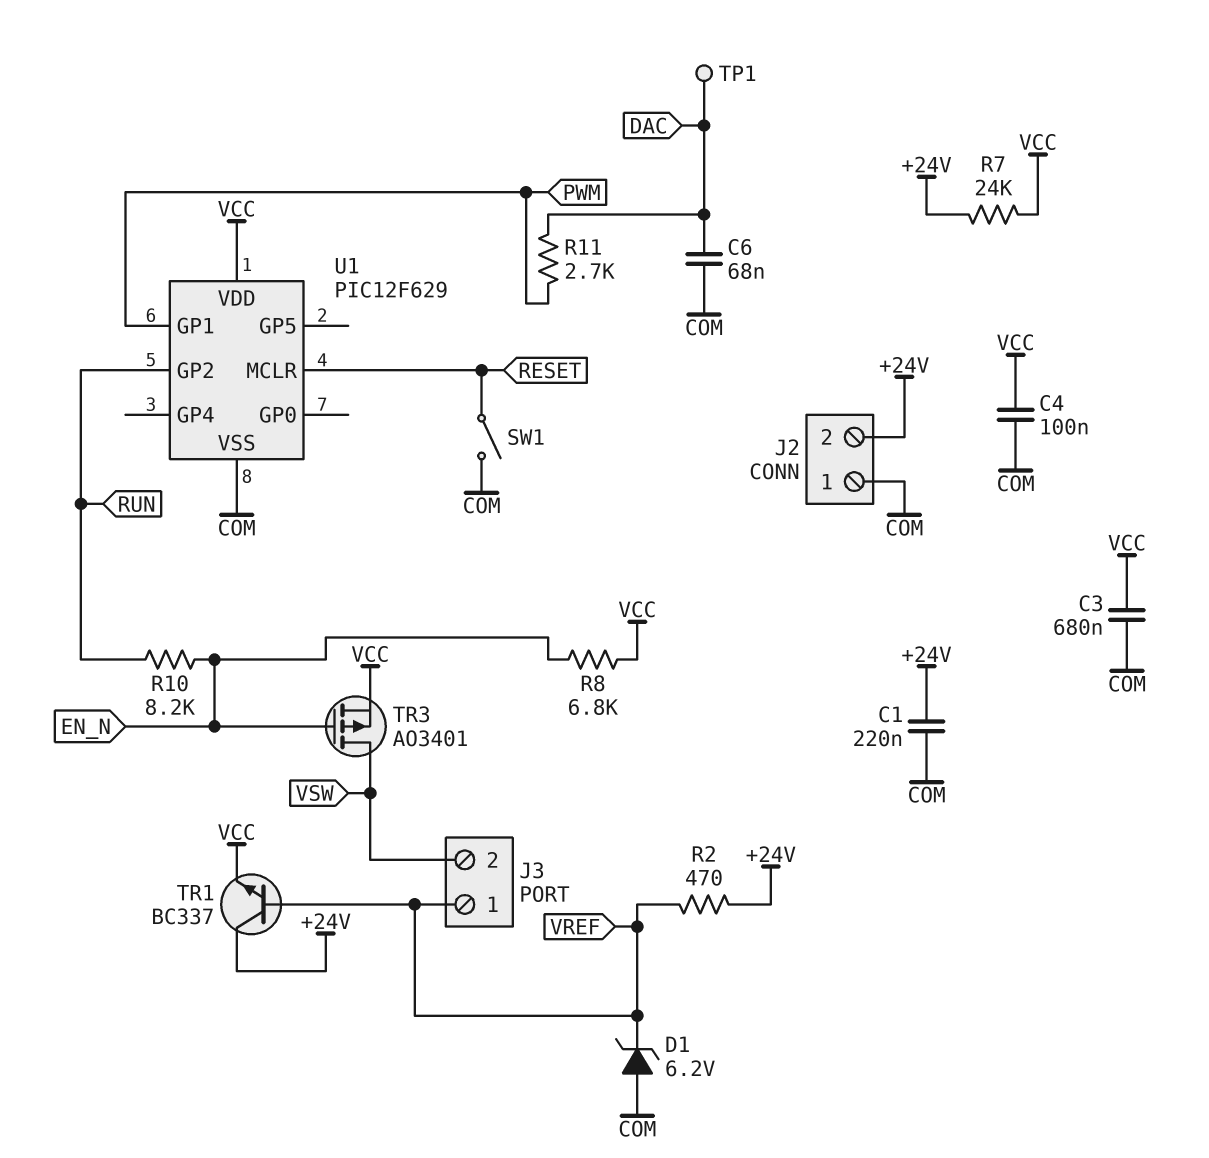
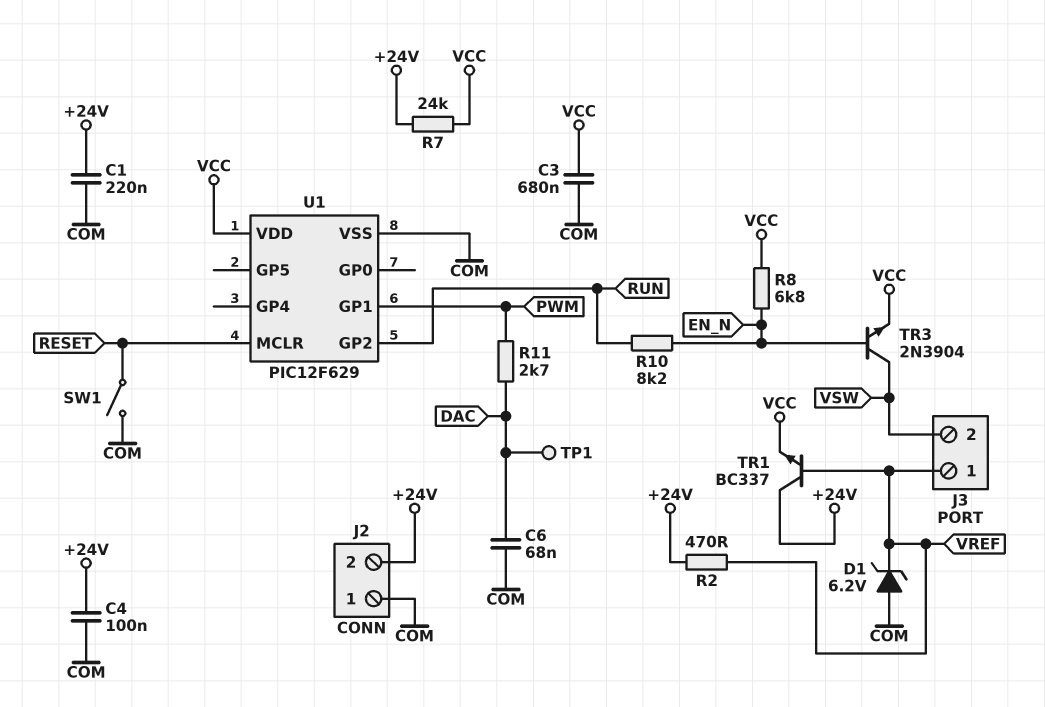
C4: 100nF (COM, VCC) -> 100nF (+24V, COM)
TR3: PMOS AO3401 (G EN_N, D VSW, S VCC) -> NPN 2N3904 (B EN_N, C VSW, E VCC)

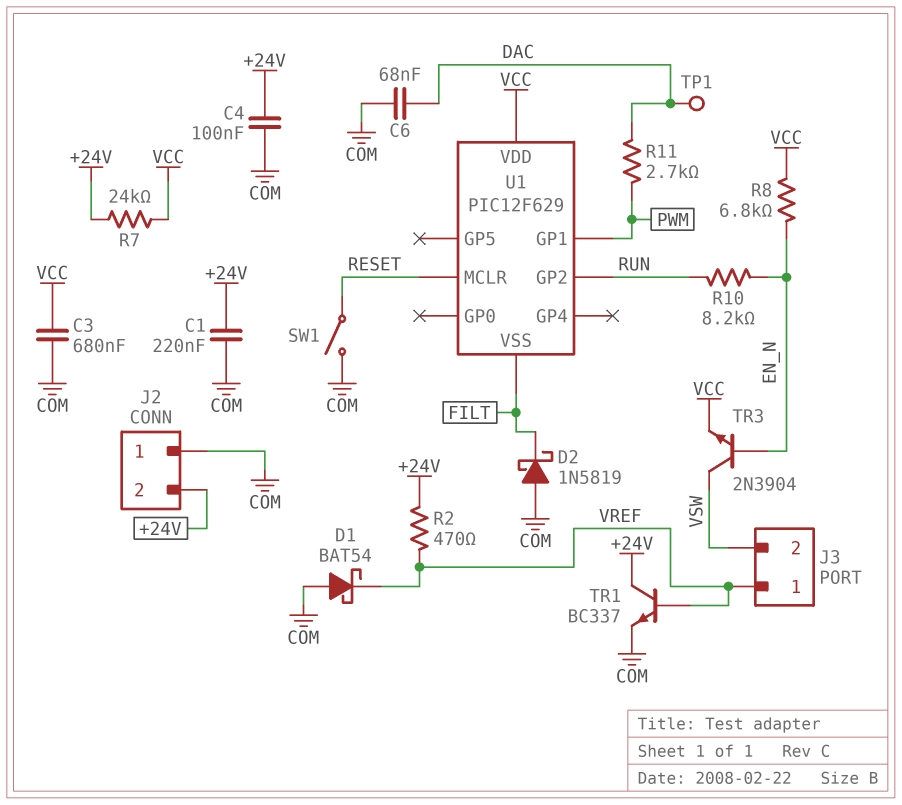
D1: zener 6.2V (A COM, K VREF) -> schottky BAT54 (A COM, K VREF)
D2: none -> schottky 1N5819 (A COM, K FILT)
TR1: NPN BC337 (B VREF, C +24V, E VCC) -> NPN BC337 (B VREF, C +24V, E COM)
U1 pin VSS: COM -> FILT

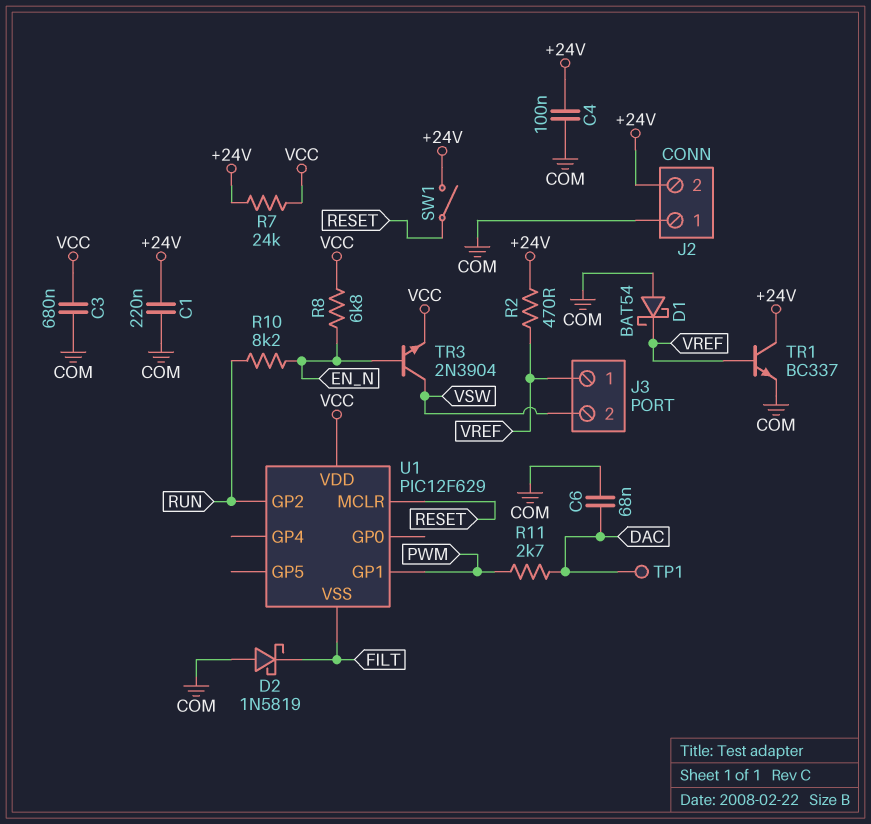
SW1: switch (COM, RESET) -> switch (+24V, RESET)

